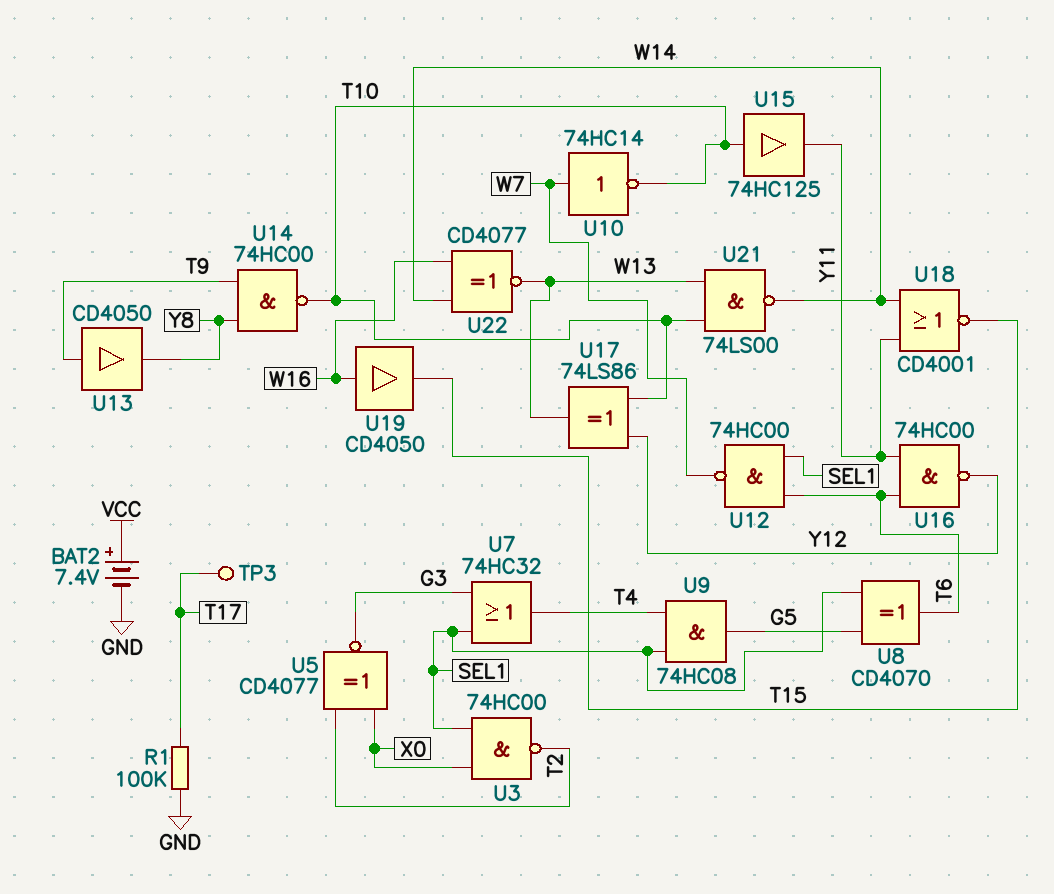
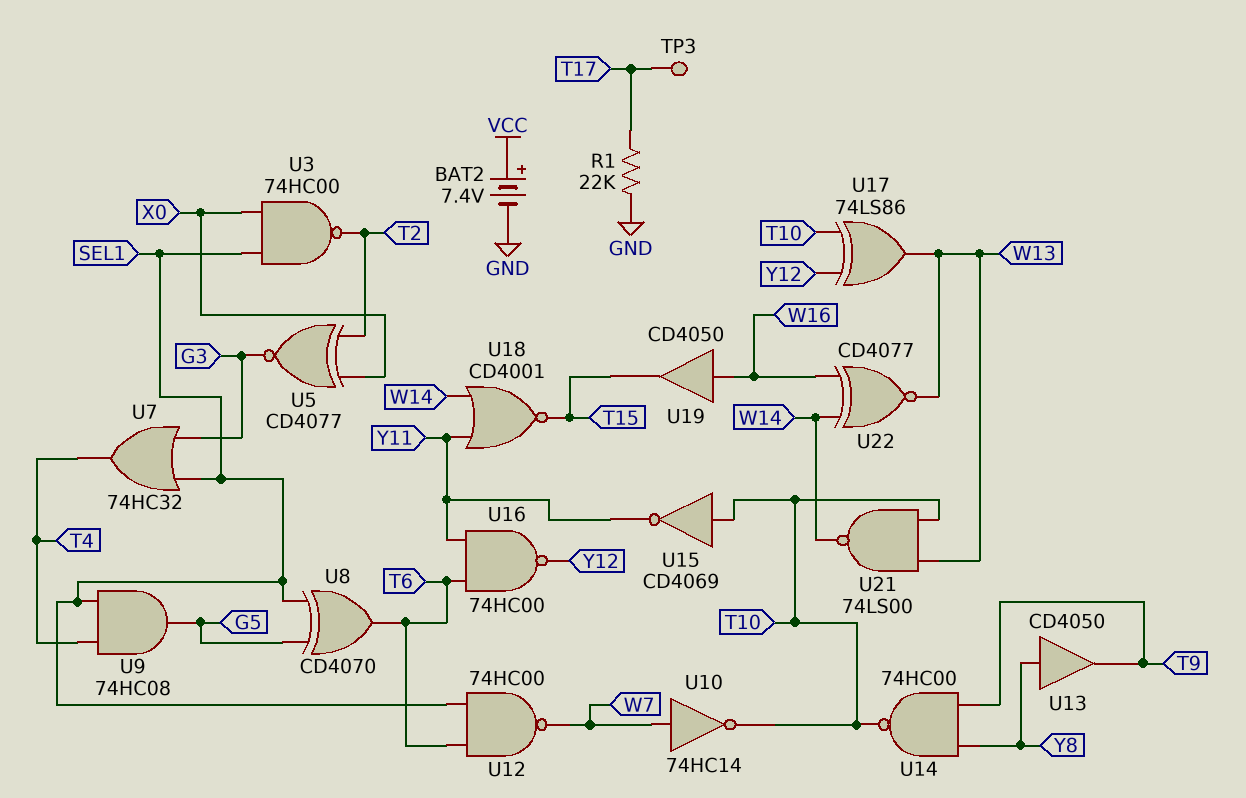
R1: 100k (GND, T17) -> 22k (GND, T17)
U13: buffer CD4050 (in T9, out Y8) -> buffer CD4050 (in Y8, out T9)
U15: buffer 74HC125 (in T10, out Y11) -> NOT CD4069 (in T10, out Y11)

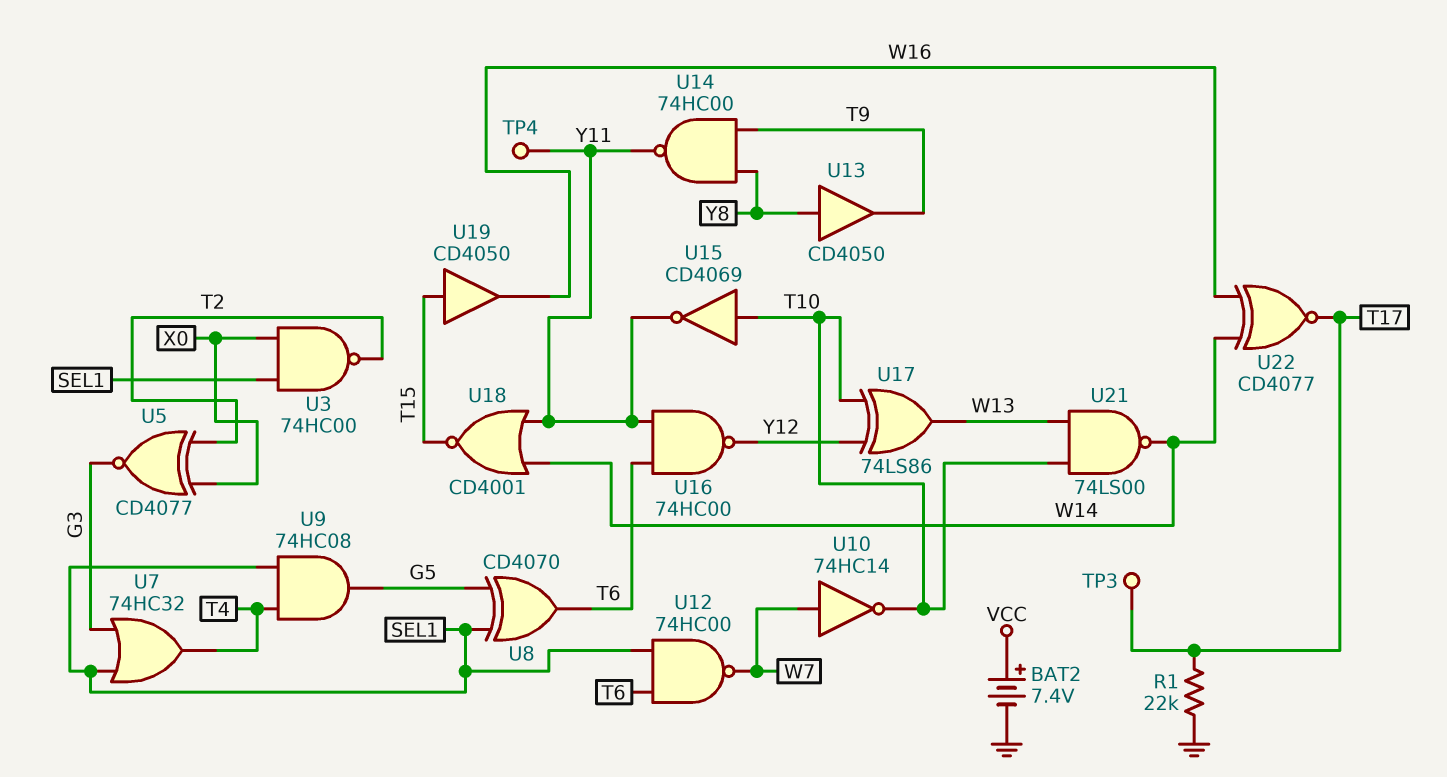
TP4: none -> test point (Y11)
U14: NAND 74HC00 (in T9, in Y8, out T10) -> NAND 74HC00 (in T9, in Y8, out Y11)
U19: buffer CD4050 (in W16, out T15) -> buffer CD4050 (in T15, out W16)
U22: XNOR CD4077 (in W14, in W16, out W13) -> XNOR CD4077 (in W14, in W16, out T17)

